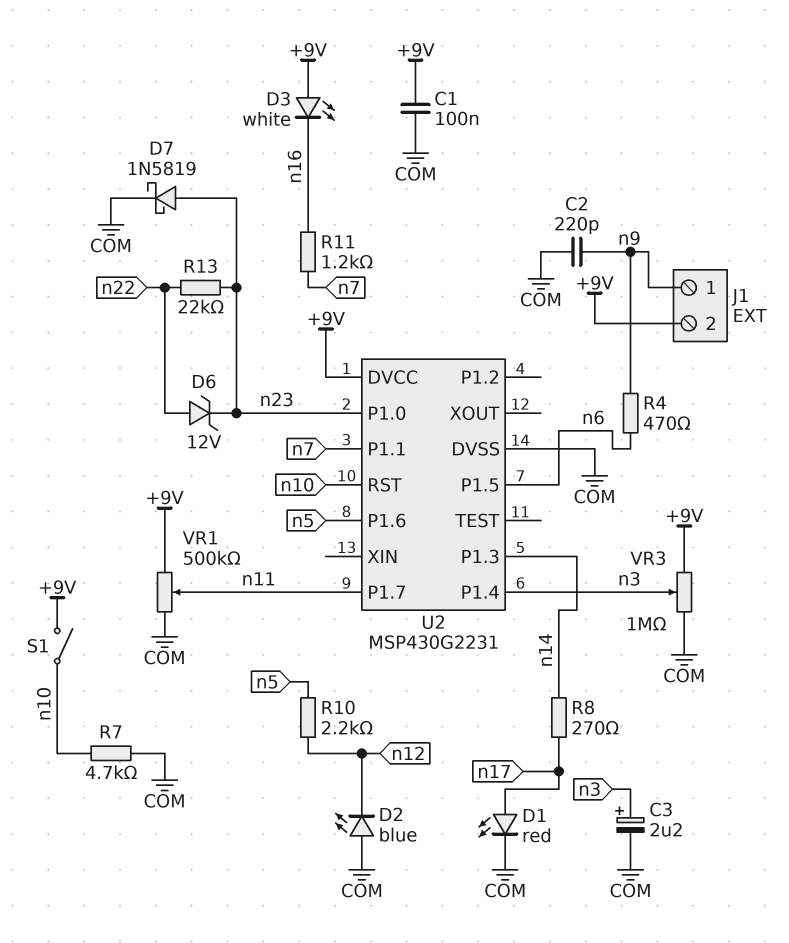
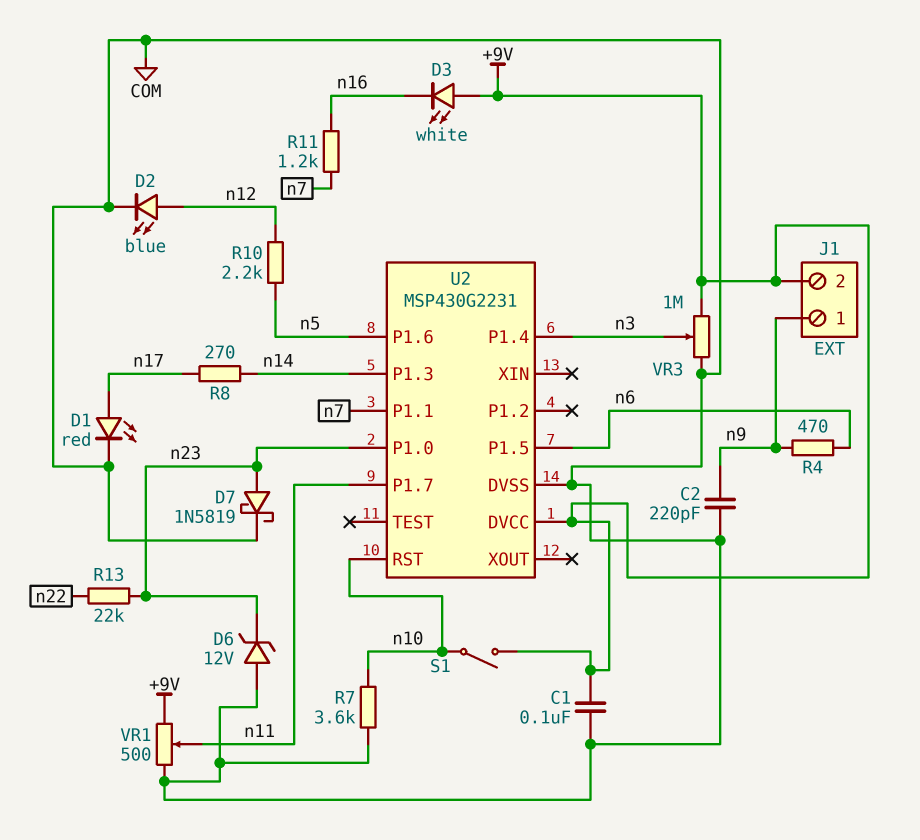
C3: 2.2uF (plus n3, minus COM) -> none
D2: LED blue (A COM, K n12) -> LED blue (A n12, K COM)
D6: zener 12V (A n22, K n23) -> zener 12V (A COM, K n23)
R7: 4.7k (COM, n10) -> 3.6k (COM, n10)
VR1: 500k (+9V, COM, wiper n11) -> 500 (+9V, COM, wiper n11)

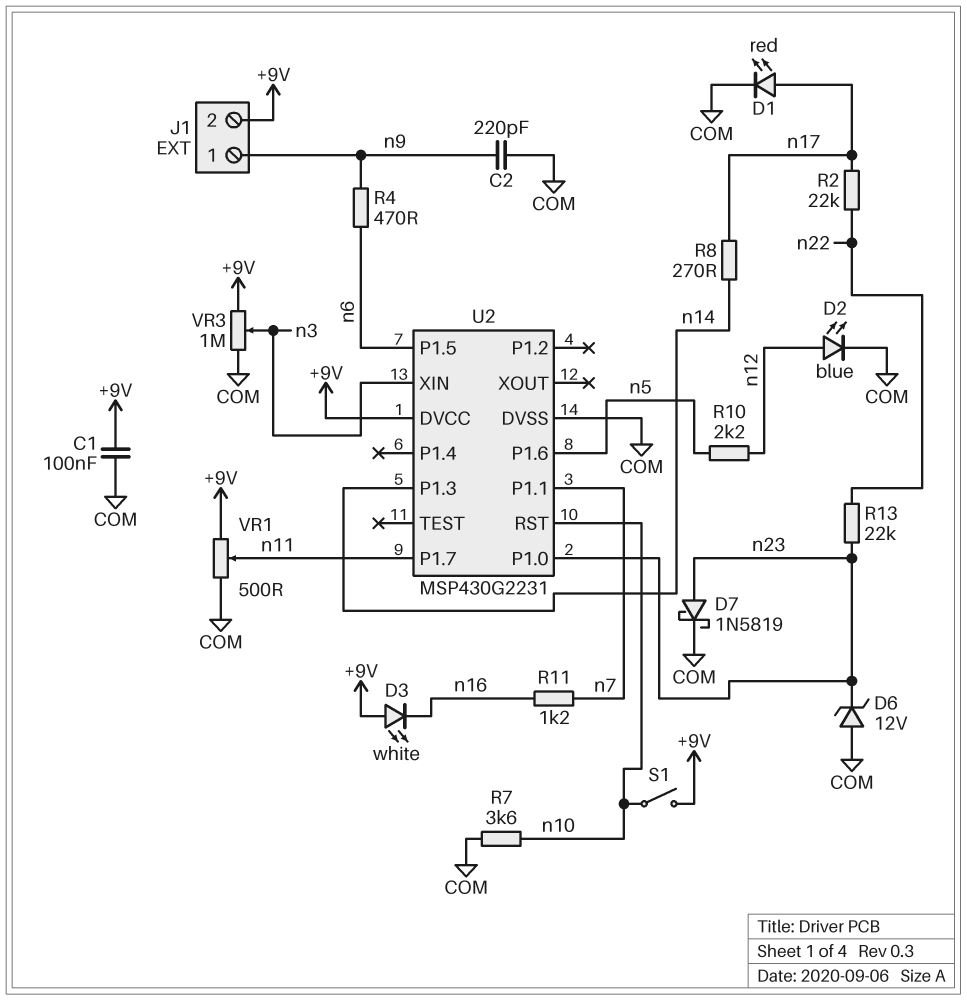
R2: none -> 22k (n17, n22)
U2 pin P1.4: n3 -> none
U2 pin XIN: none -> n3

